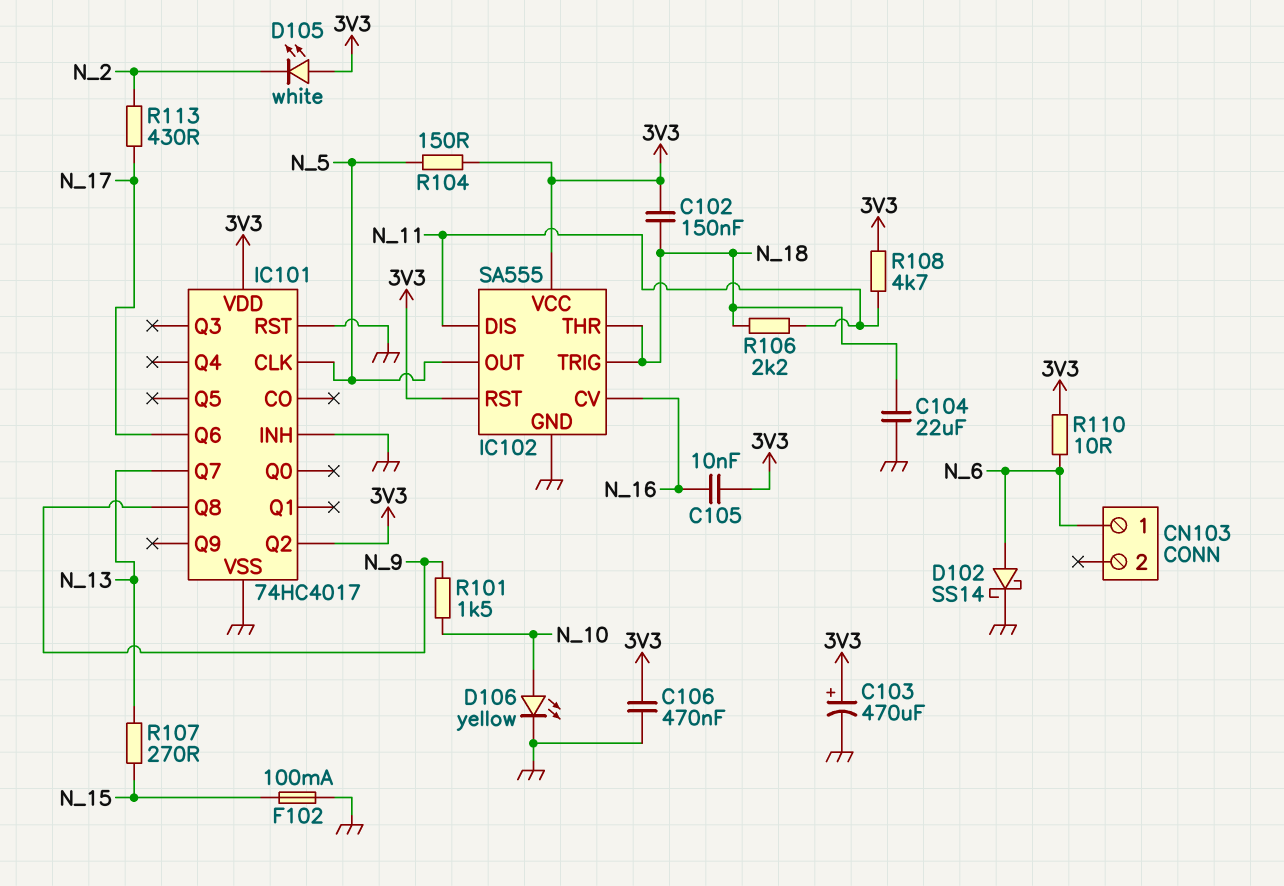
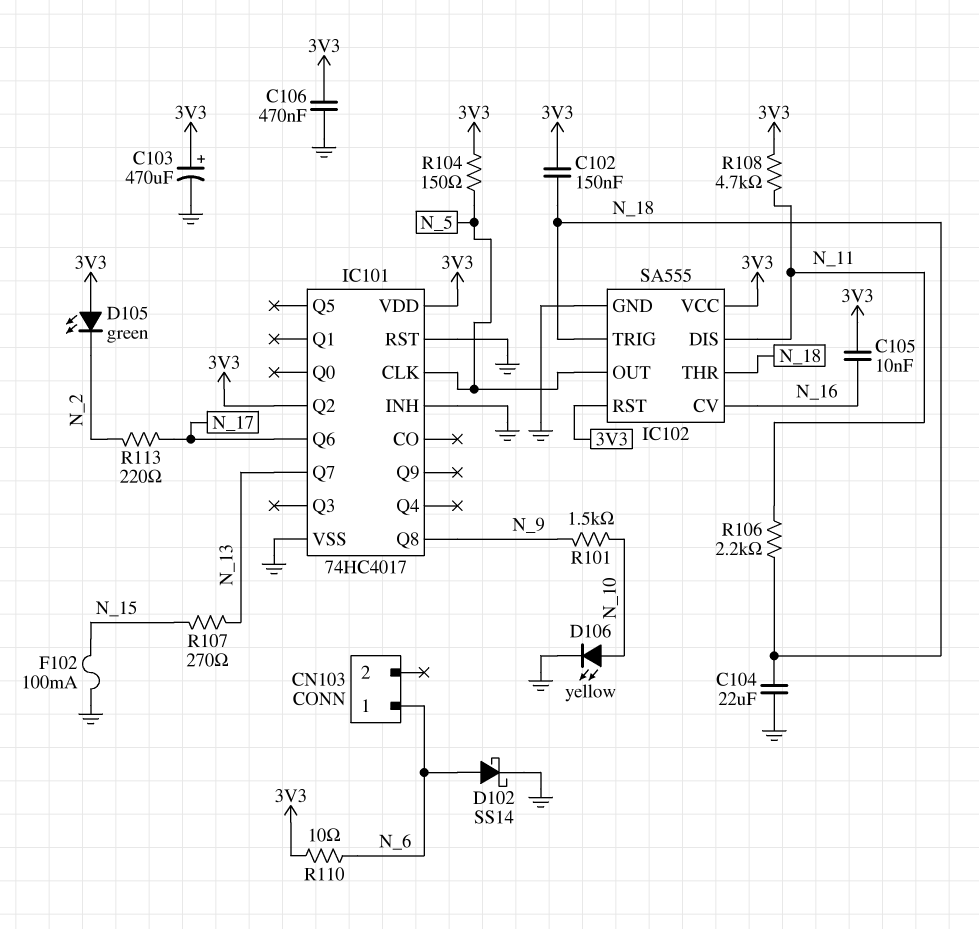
D105: LED white (A 3V3, K N_2) -> LED green (A 3V3, K N_2)
R113: 430 (N_2, N_17) -> 220 (N_2, N_17)

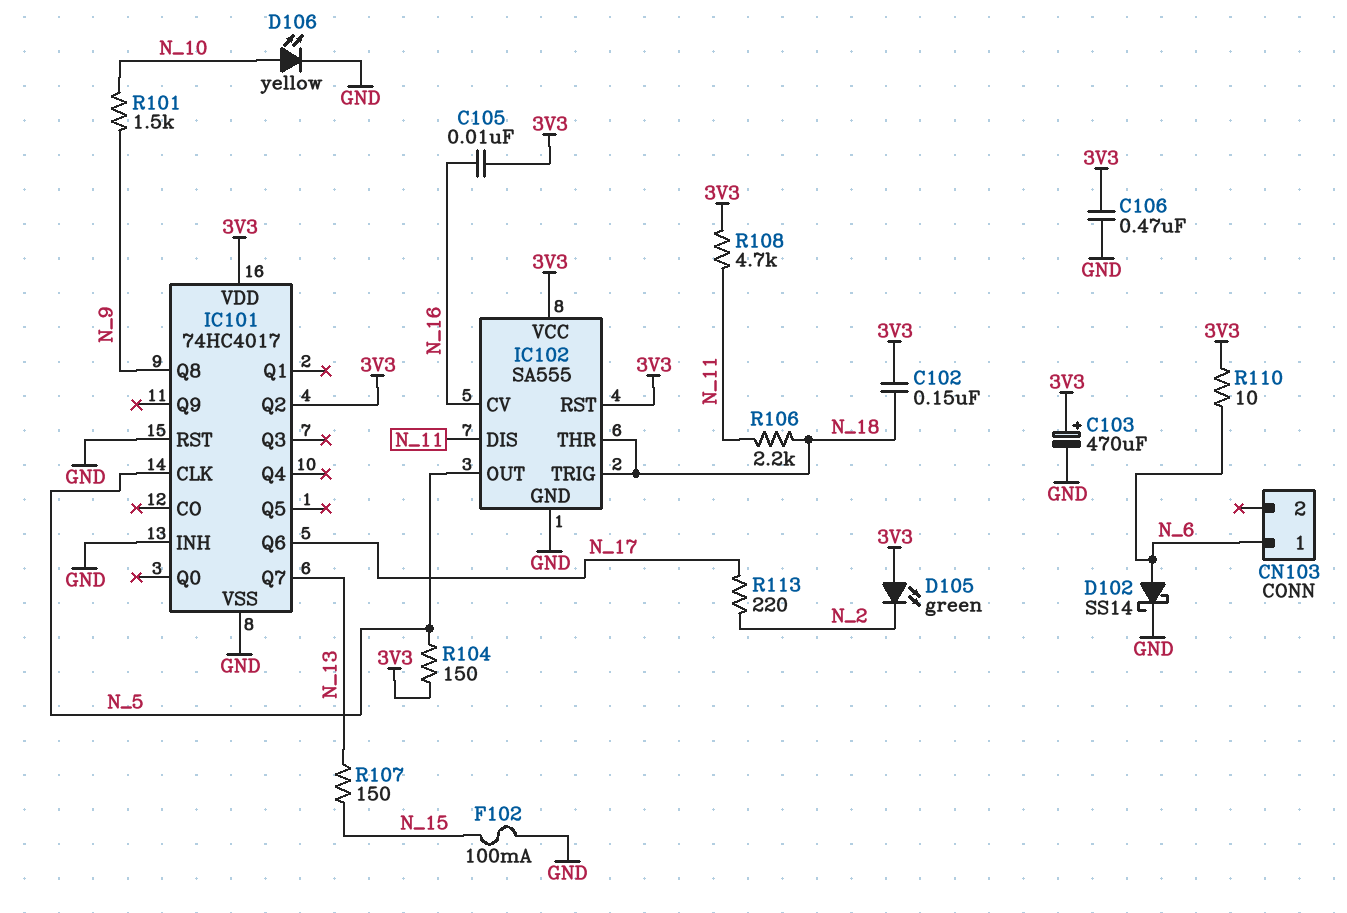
C104: 22uF (GND, N_18) -> none
R107: 270 (N_13, N_15) -> 150 (N_13, N_15)

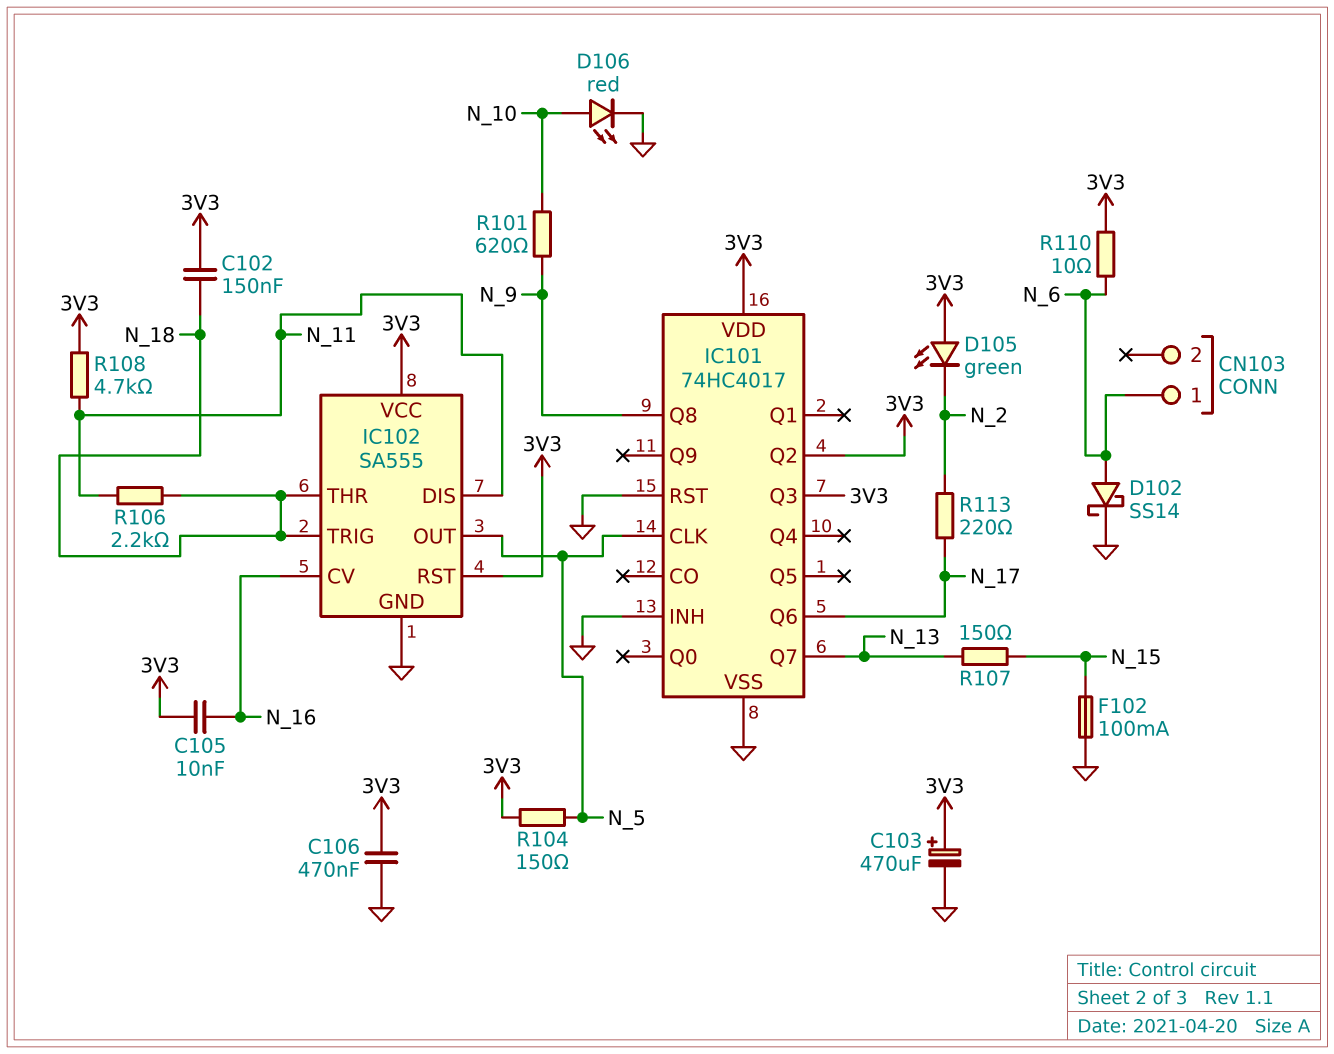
D106: LED yellow (A N_10, K GND) -> LED red (A N_10, K GND)
IC101 pin Q3: none -> 3V3
R101: 1.5k (N_9, N_10) -> 620 (N_9, N_10)

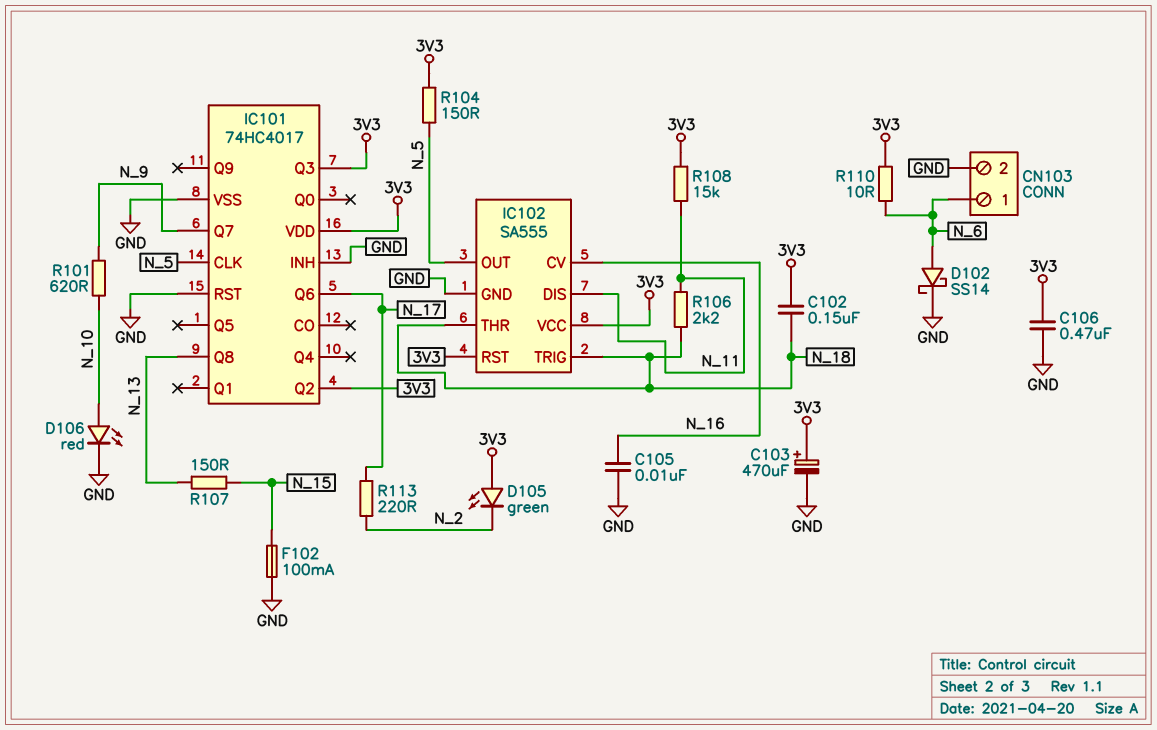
C105: 10nF (3V3, N_16) -> 10nF (GND, N_16)
CN103 pin 2: none -> GND
IC101 pin Q7: N_13 -> N_9
IC101 pin Q8: N_9 -> N_13
R108: 4.7k (3V3, N_11) -> 15k (3V3, N_11)

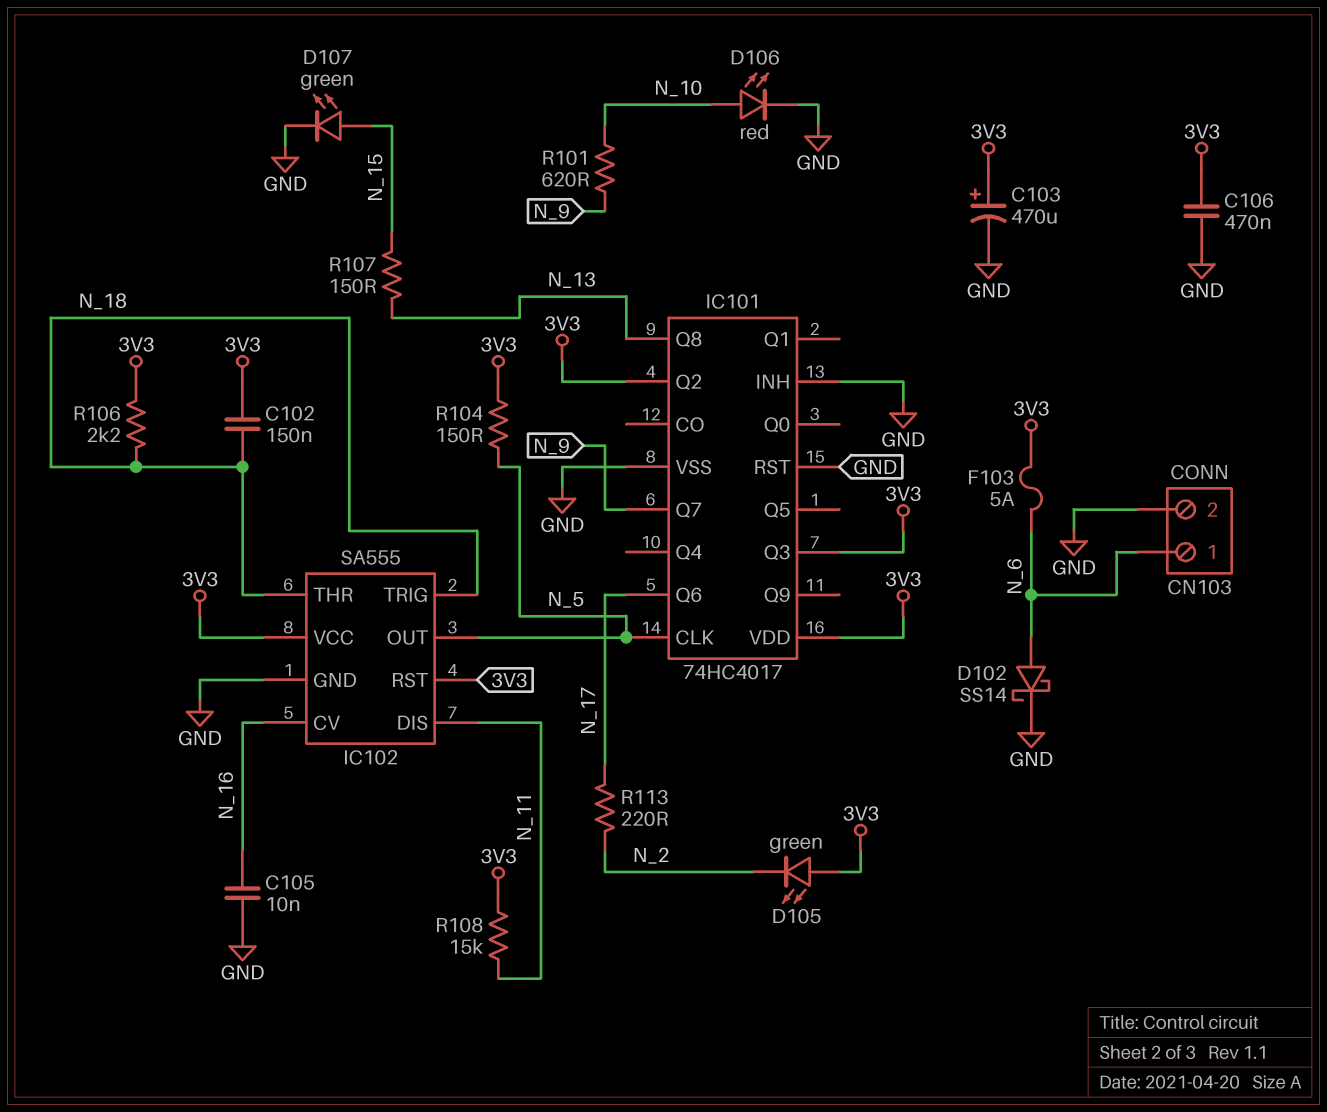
D107: none -> LED green (A N_15, K GND)
F102: 100mA (GND, N_15) -> none
F103: none -> 5A (3V3, N_6)
R106: 2.2k (N_11, N_18) -> 2.2k (3V3, N_18)
R110: 10 (3V3, N_6) -> none

